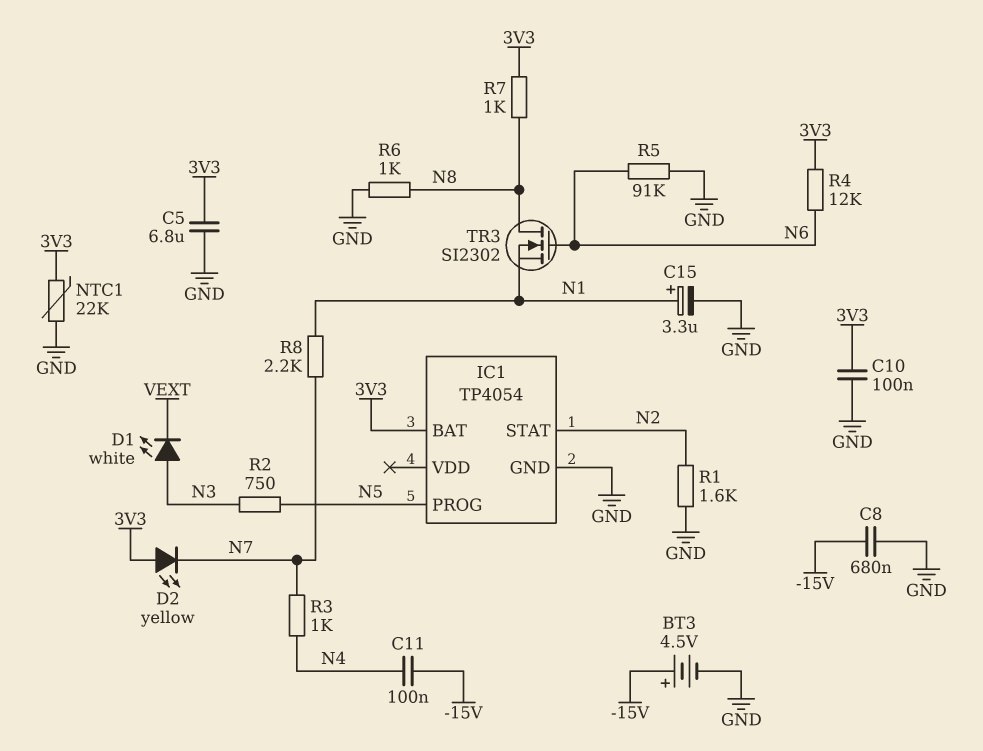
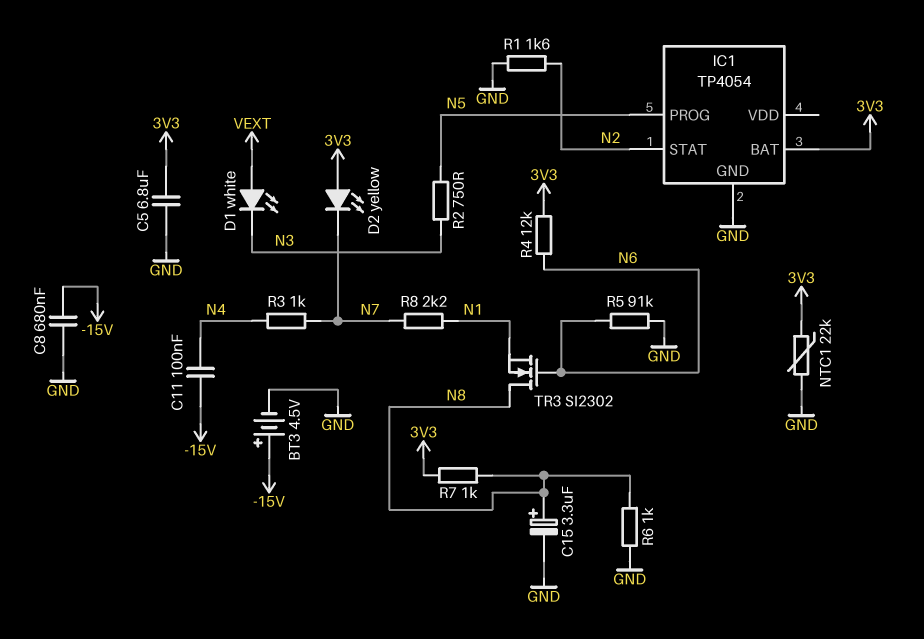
C10: 100nF (3V3, GND) -> none
C15: 3.3uF (plus N1, minus GND) -> 3.3uF (plus N8, minus GND)
D1: LED white (A N3, K VEXT) -> LED white (A VEXT, K N3)

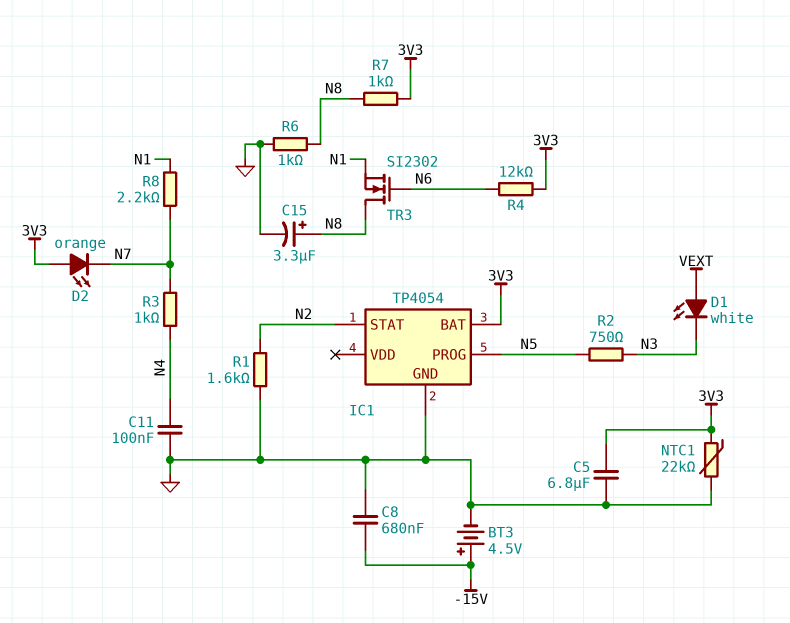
C11: 100nF (-15V, N4) -> 100nF (GND, N4)
D2: LED yellow (A 3V3, K N7) -> LED orange (A 3V3, K N7)
R5: 91k (GND, N6) -> none

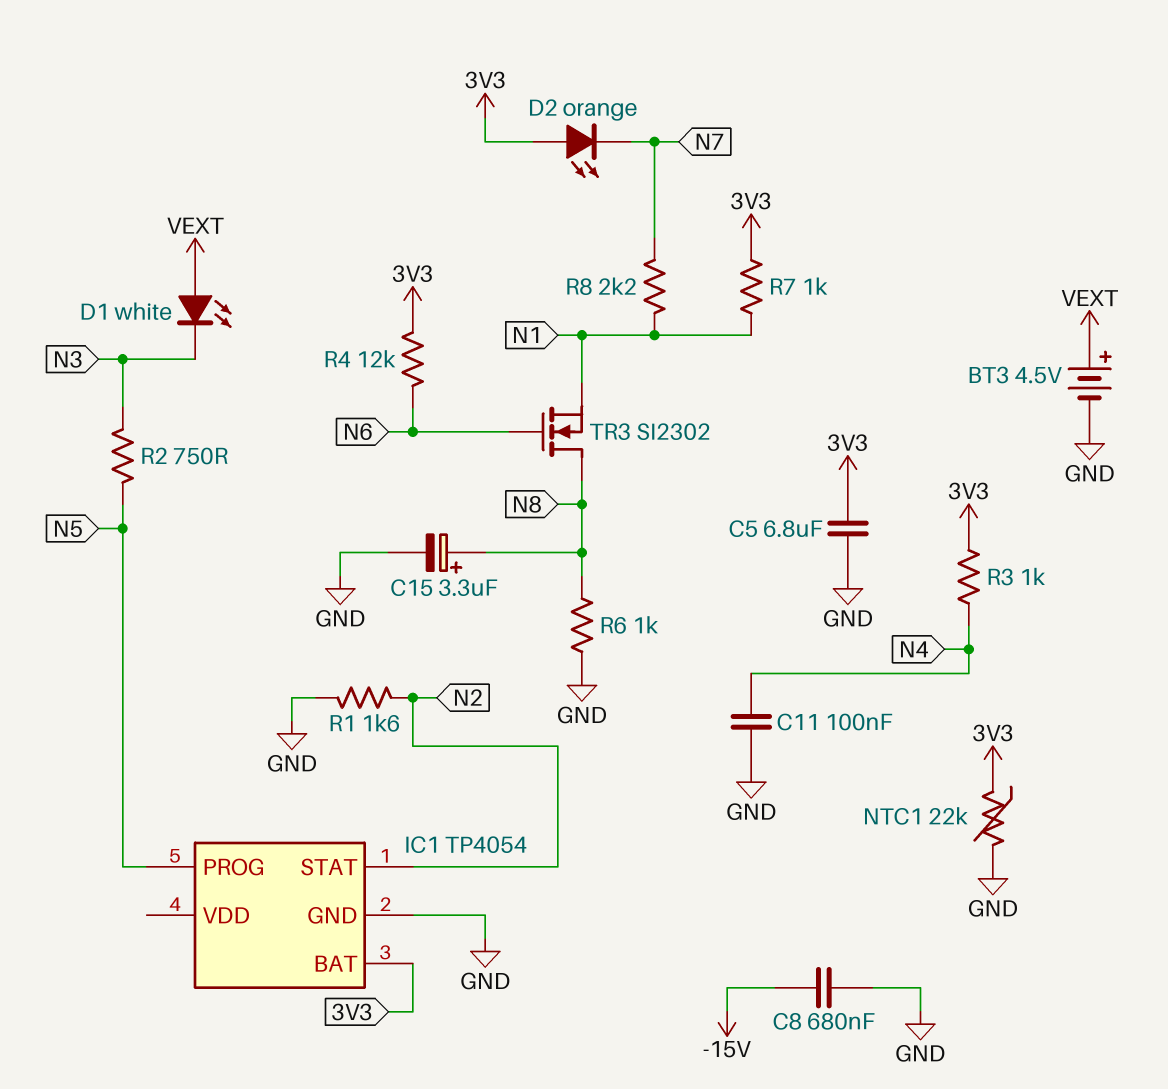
BT3: 4.5V (plus -15V, minus GND) -> 4.5V (plus VEXT, minus GND)
R3: 1k (N4, N7) -> 1k (3V3, N4)
R7: 1k (3V3, N8) -> 1k (3V3, N1)

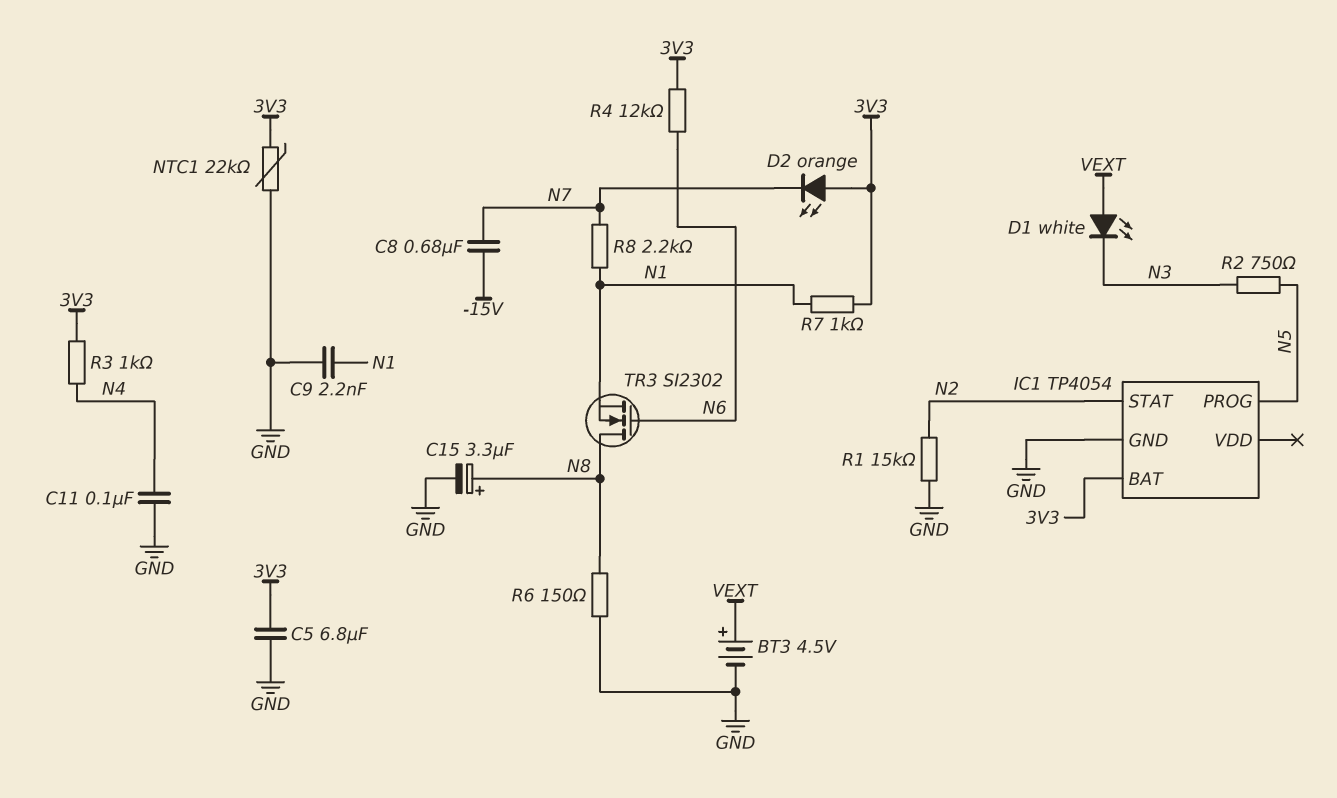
C8: 680nF (-15V, GND) -> 680nF (-15V, N7)
C9: none -> 2.2nF (GND, N1)
R1: 1.6k (GND, N2) -> 15k (GND, N2)
R6: 1k (GND, N8) -> 150 (GND, N8)

